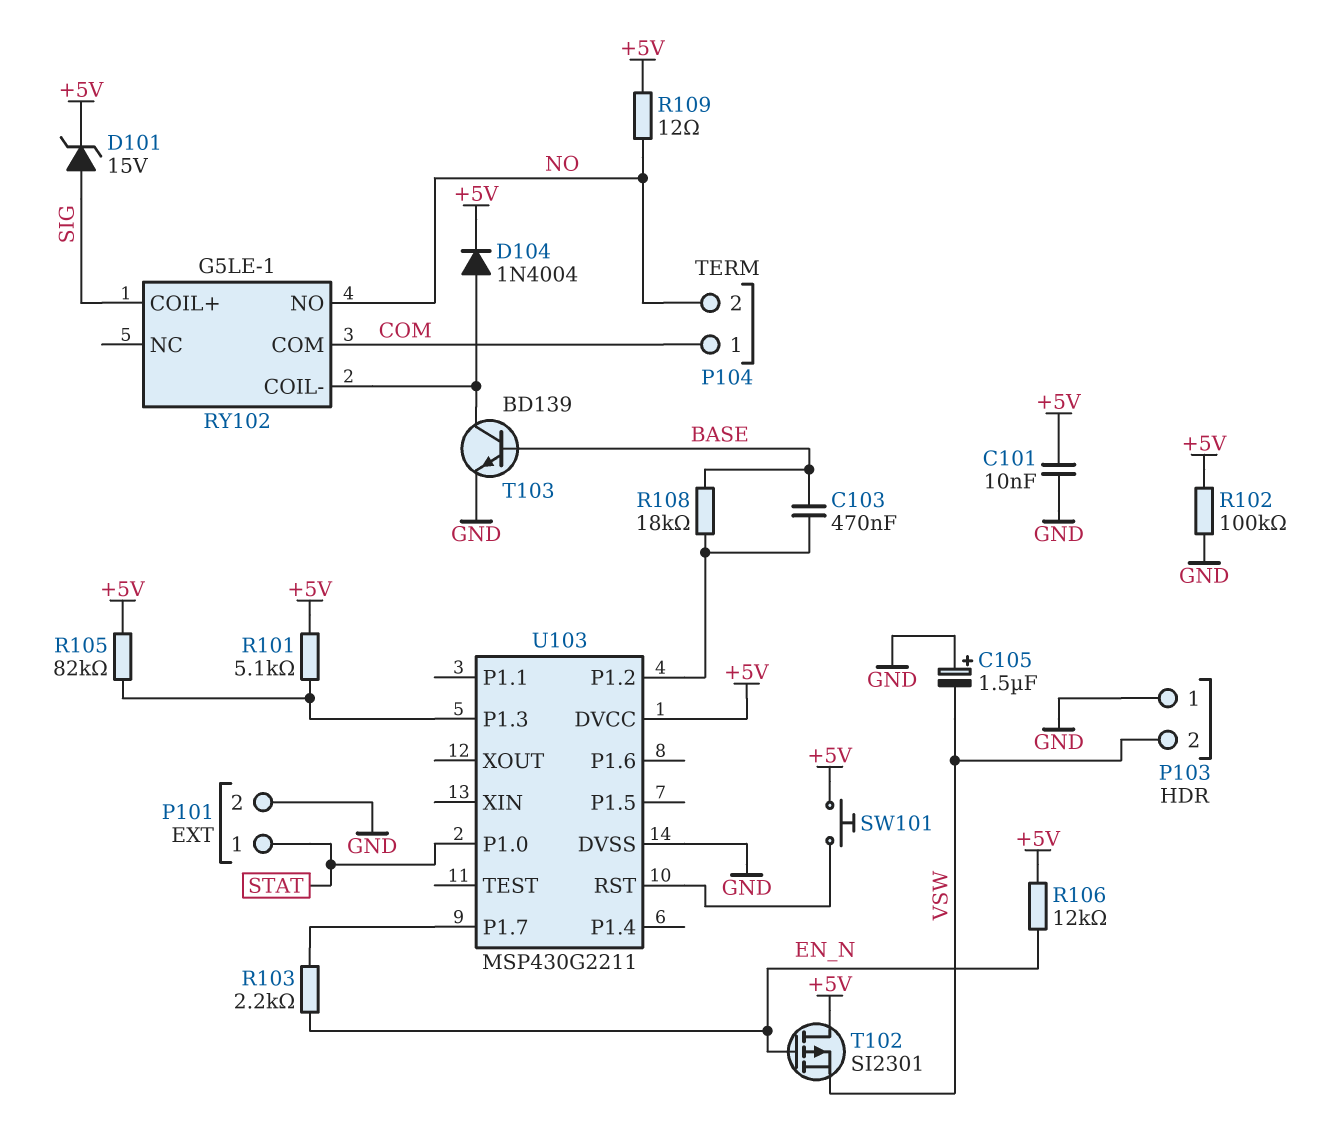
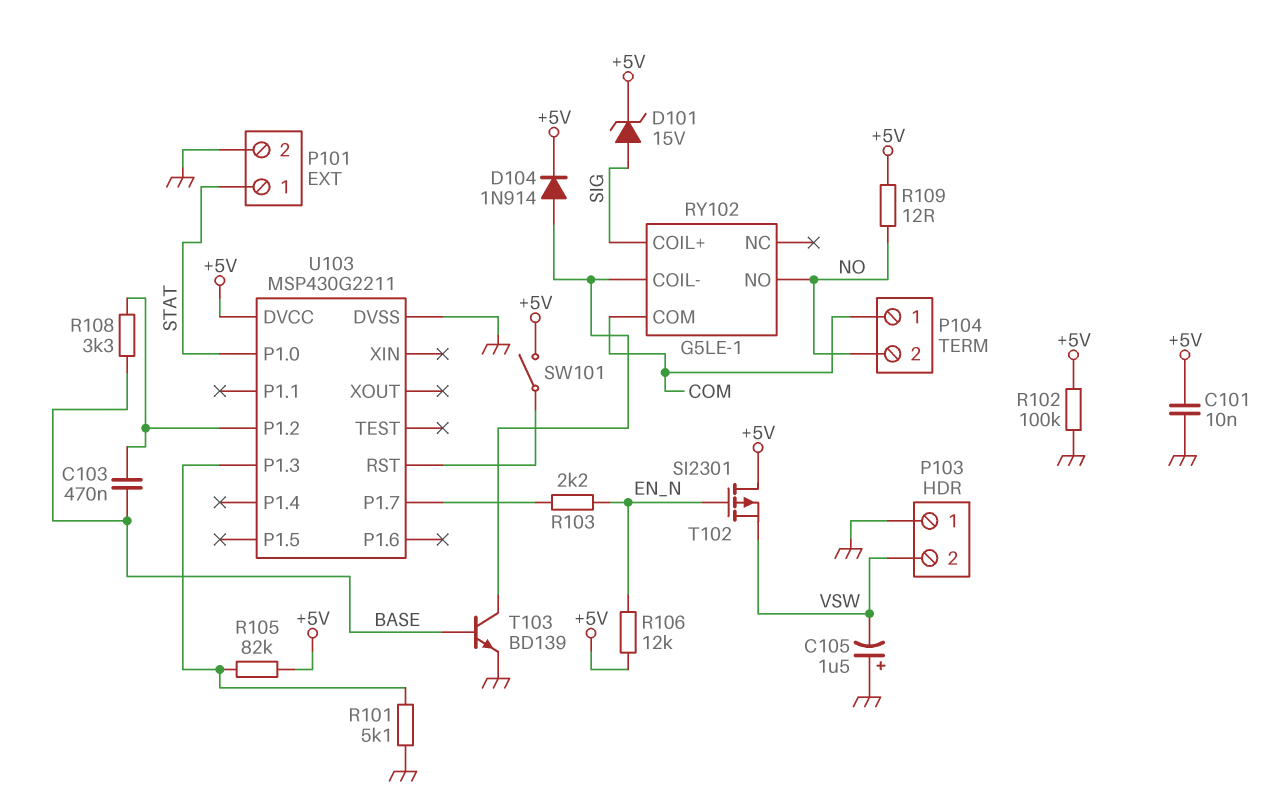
D104: diode 1N4004 (A RY102/COIL-, K +5V) -> diode 1N914 (A RY102/COIL-, K +5V)
R101: 5.1k (+5V, U103/P1.3) -> 5.1k (GND, U103/P1.3)
R108: 18k (BASE, U103/P1.2) -> 3.3k (BASE, U103/P1.2)
SW101: button (+5V, U103/RST) -> switch (+5V, U103/RST)

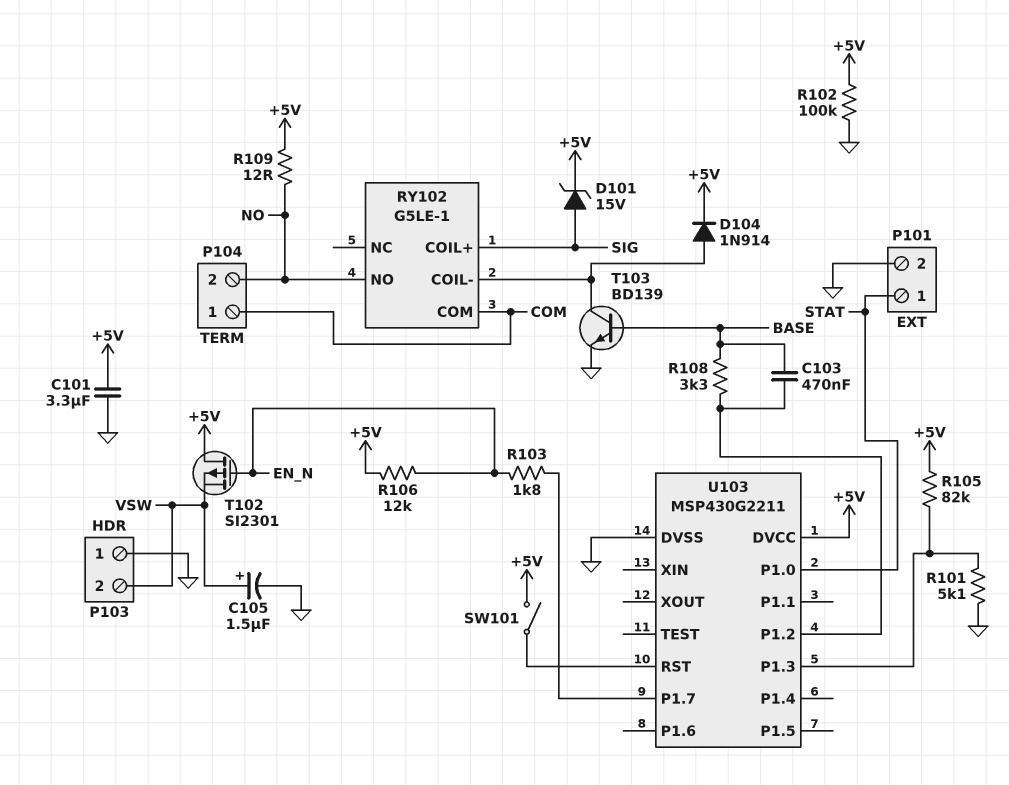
C101: 10nF (+5V, GND) -> 3.3uF (+5V, GND)
C105: 1.5uF (plus GND, minus VSW) -> 1.5uF (plus VSW, minus GND)
R103: 2.2k (EN_N, U103/P1.7) -> 1.8k (EN_N, U103/P1.7)

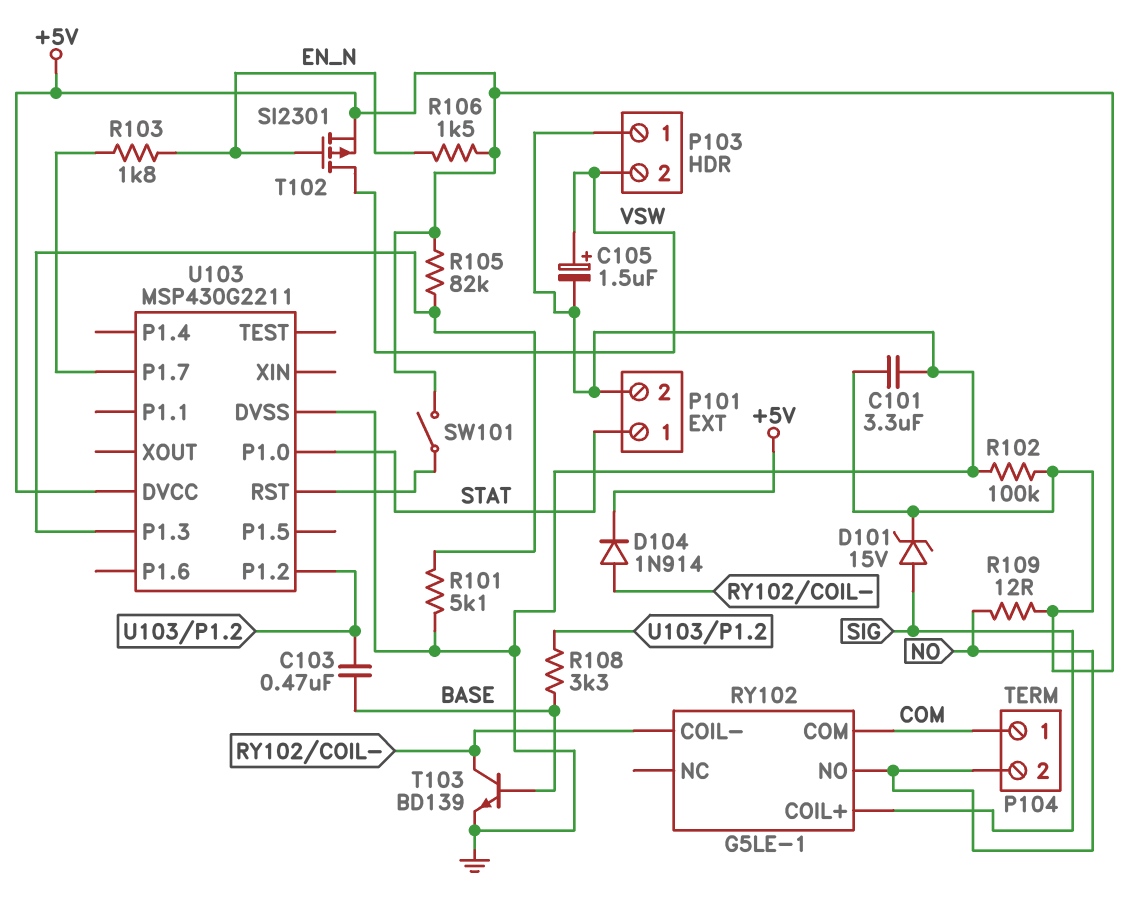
R106: 12k (+5V, EN_N) -> 1.5k (+5V, EN_N)
T102: PMOS SI2301 (G EN_N, D +5V, S VSW) -> PMOS SI2301 (G EN_N, D VSW, S +5V)

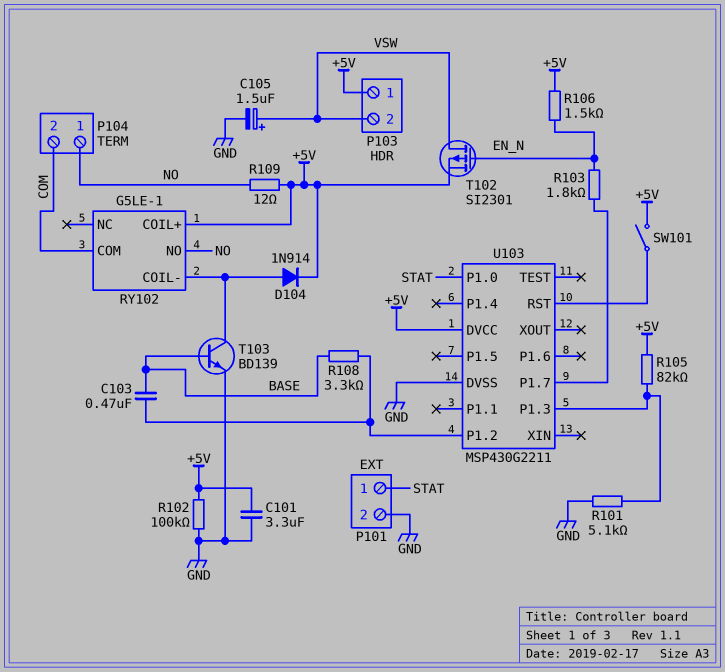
D101: zener 15V (A SIG, K +5V) -> none
P103 pin 1: GND -> +5V
P104 pin 1: COM -> NO
P104 pin 2: NO -> COM
RY102 pin COIL+: SIG -> +5V

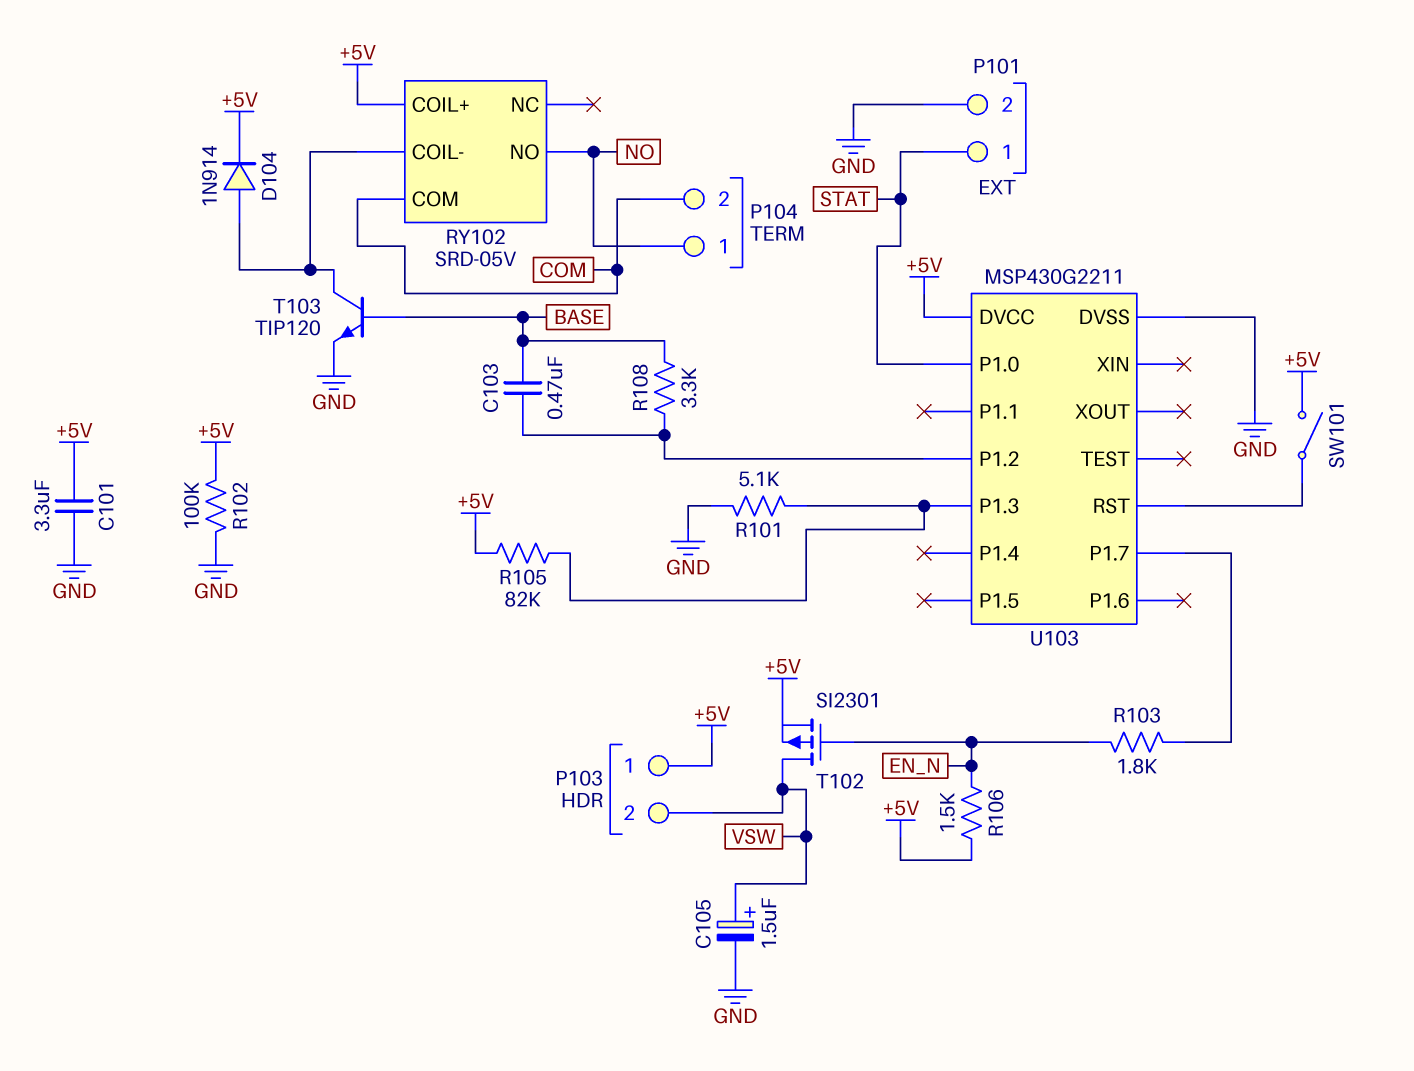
R109: 12 (+5V, NO) -> none
RY102: G5LE-1 -> SRD-05V
T103: NPN BD139 (B BASE, C RY102/COIL-, E GND) -> NPN TIP120 (B BASE, C RY102/COIL-, E GND)

